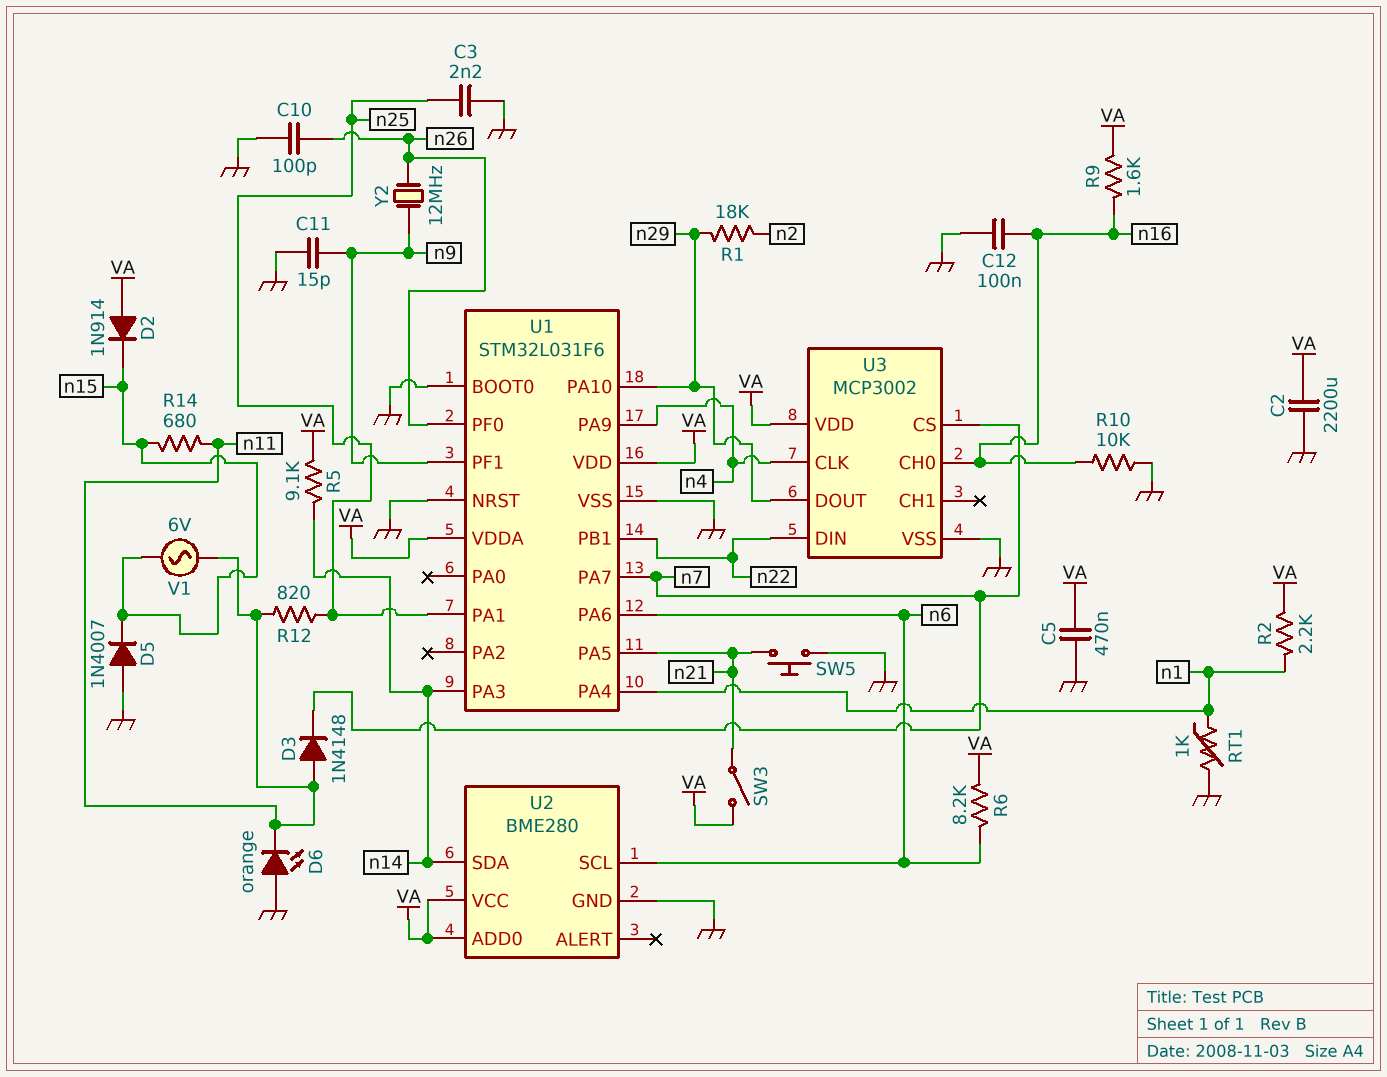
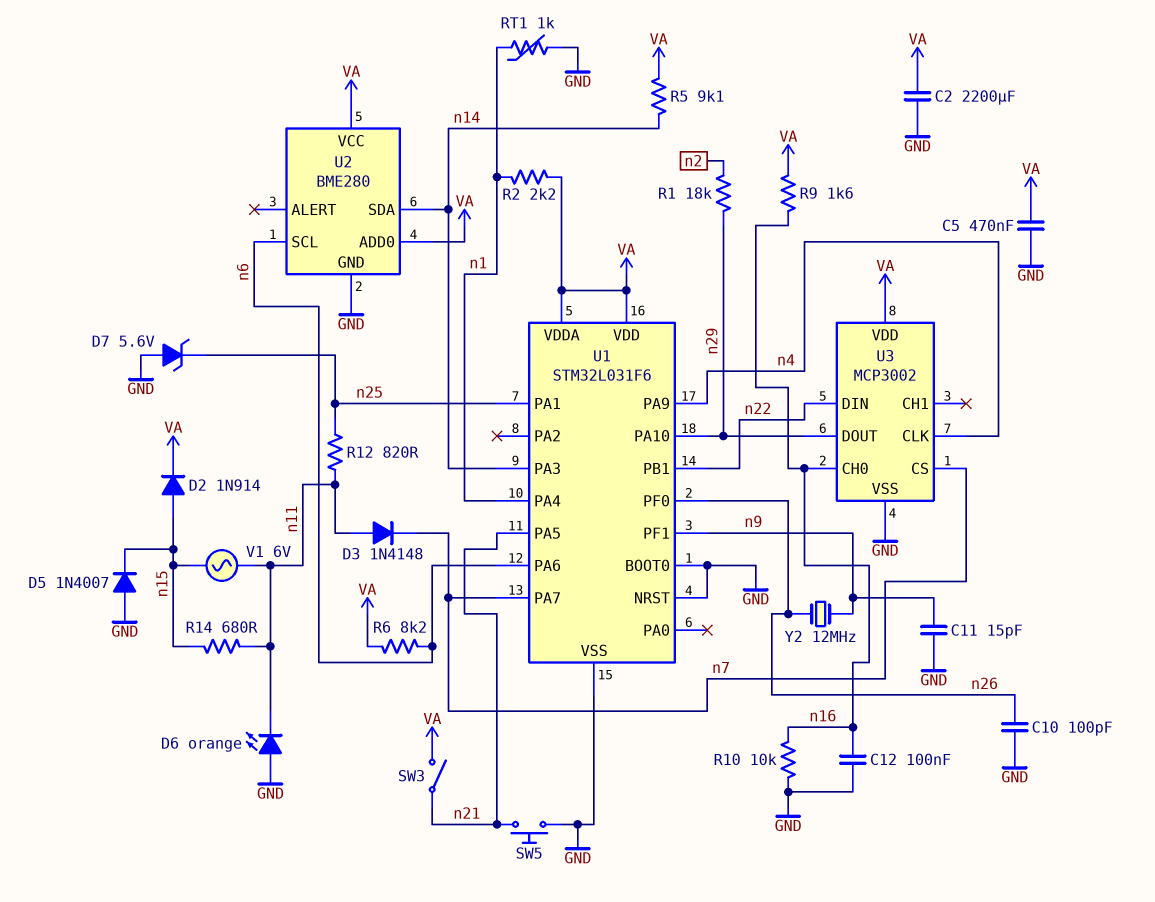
C3: 2.2nF (GND, n25) -> none
D2: diode 1N914 (A VA, K n15) -> diode 1N914 (A n15, K VA)
D7: none -> zener 5.6V (A GND, K n25)

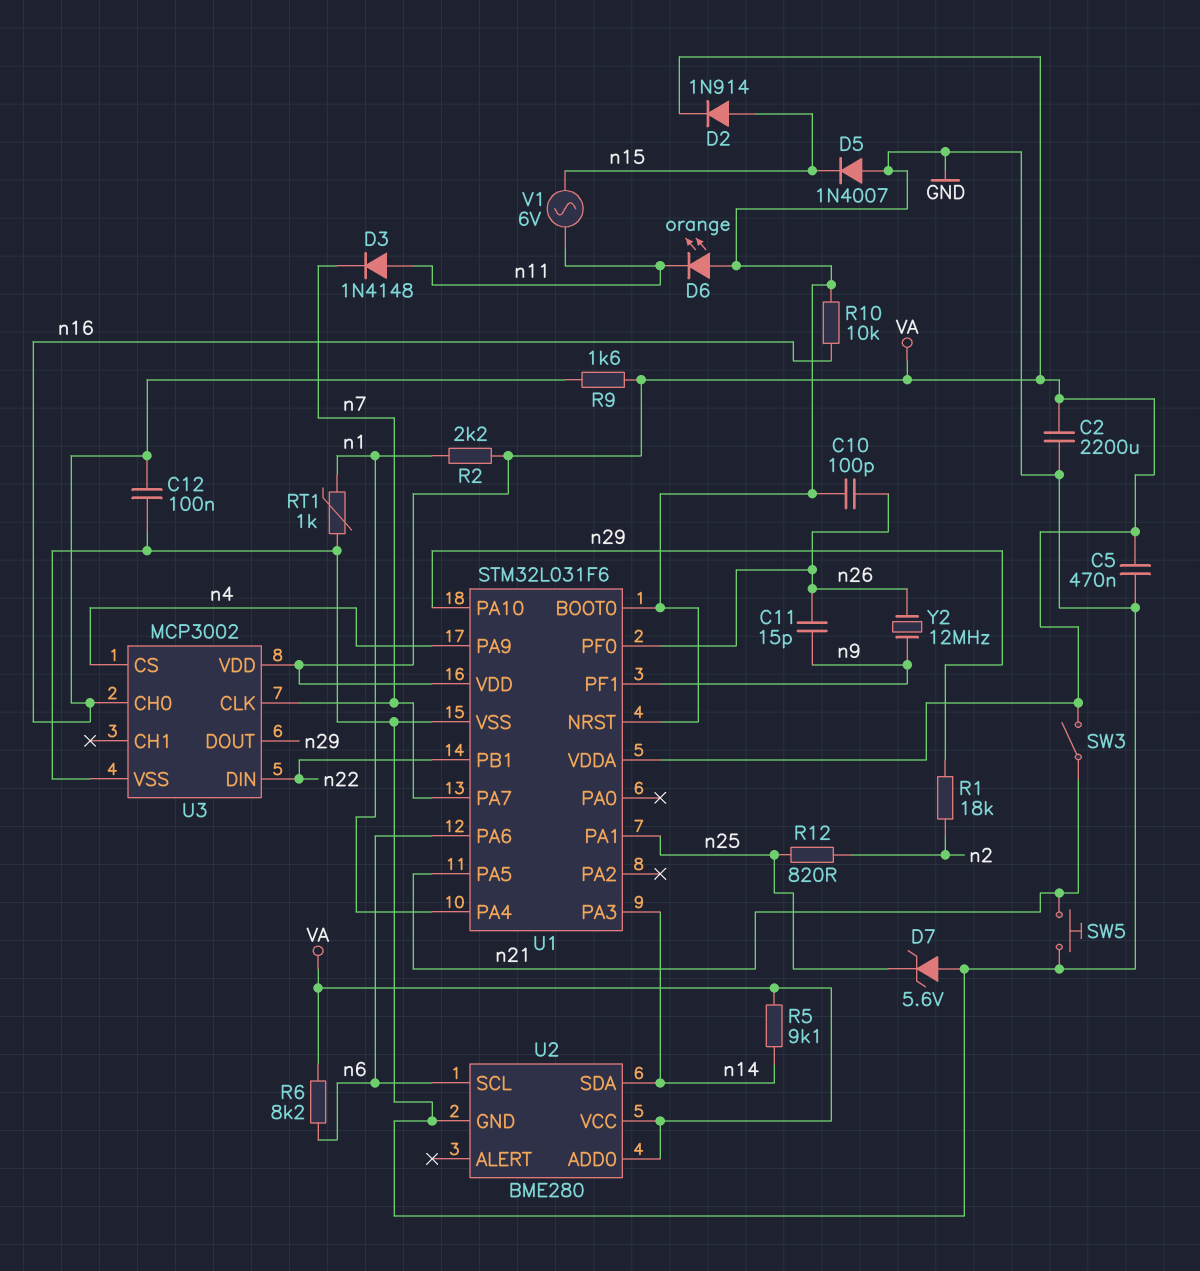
C11: 15pF (GND, n9) -> 15pF (n9, n26)
R12: 820 (n11, n25) -> 820 (n2, n25)
R14: 680 (n11, n15) -> none
U3 pin CLK: n4 -> n7
U3 pin CS: n7 -> n4

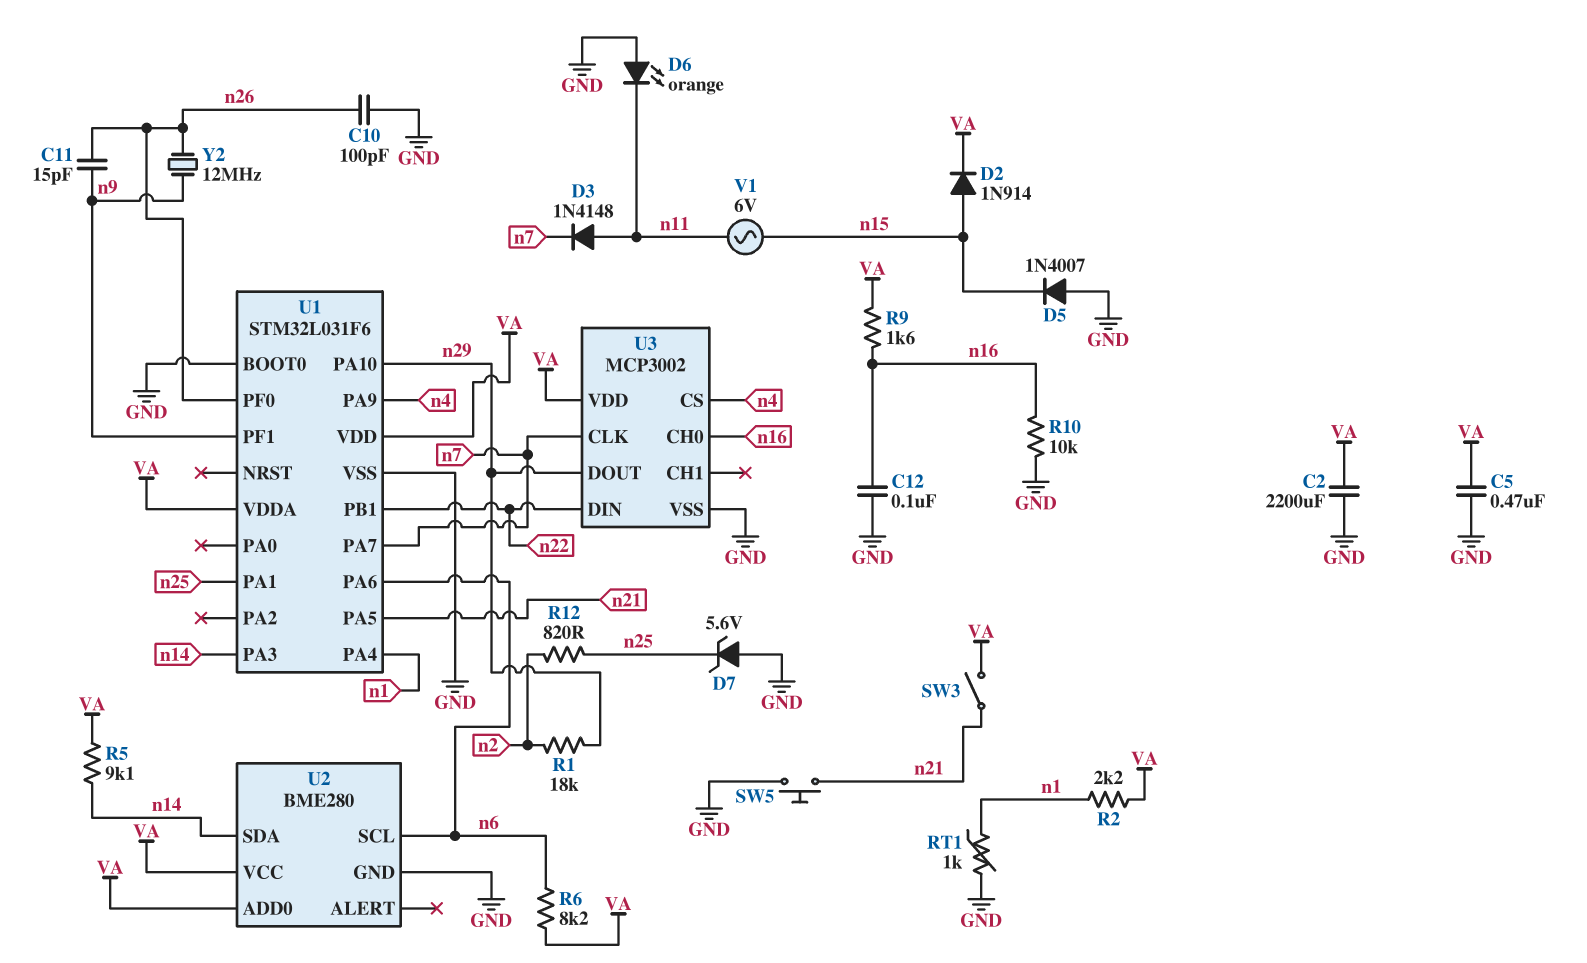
U1 pin NRST: GND -> none

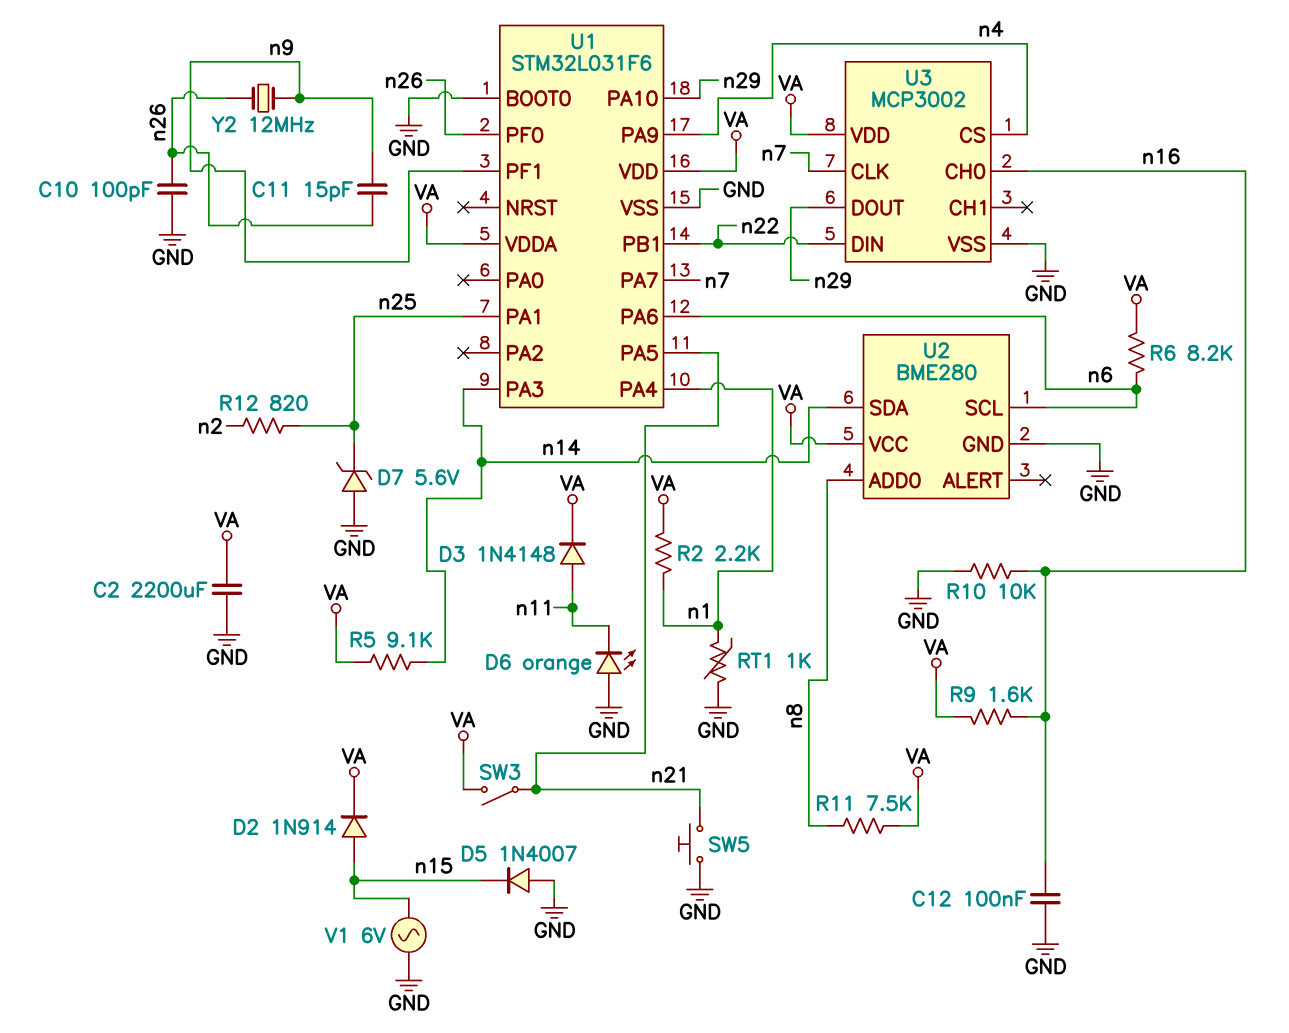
C5: 470nF (GND, VA) -> none
D3: diode 1N4148 (A n11, K n7) -> diode 1N4148 (A n11, K VA)
R1: 18k (n2, n29) -> none
R11: none -> 7.5k (VA, n8)
U2 pin ADD0: VA -> n8
V1: AC 6V (n11, n15) -> AC 6V (GND, n15)

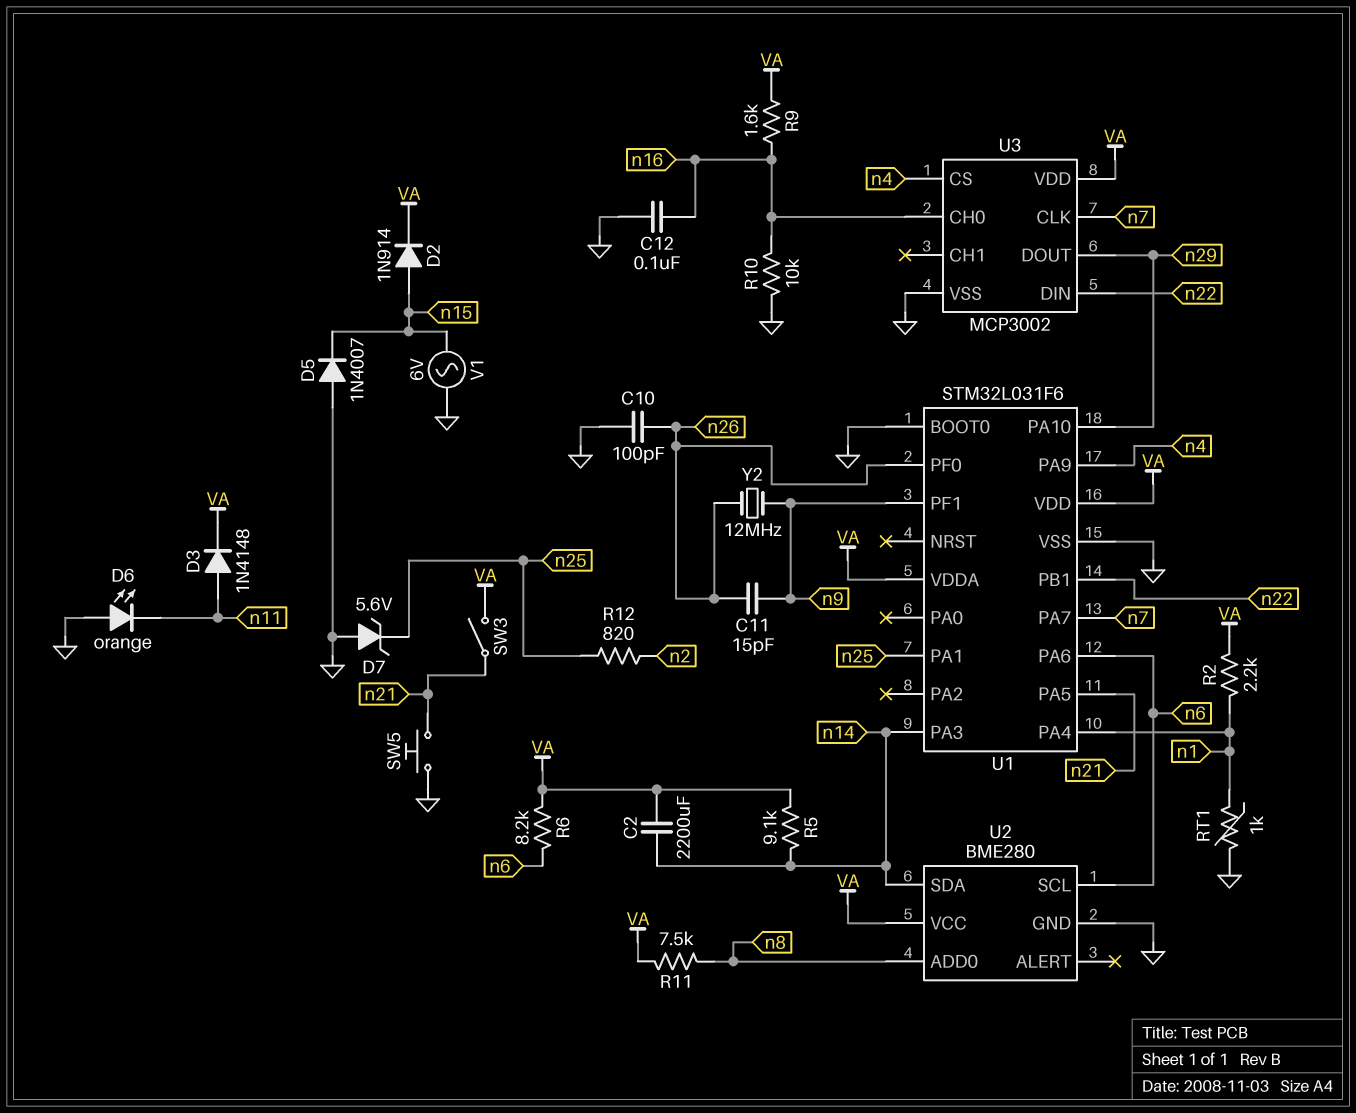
C2: 2200uF (GND, VA) -> 2200uF (VA, n14)

